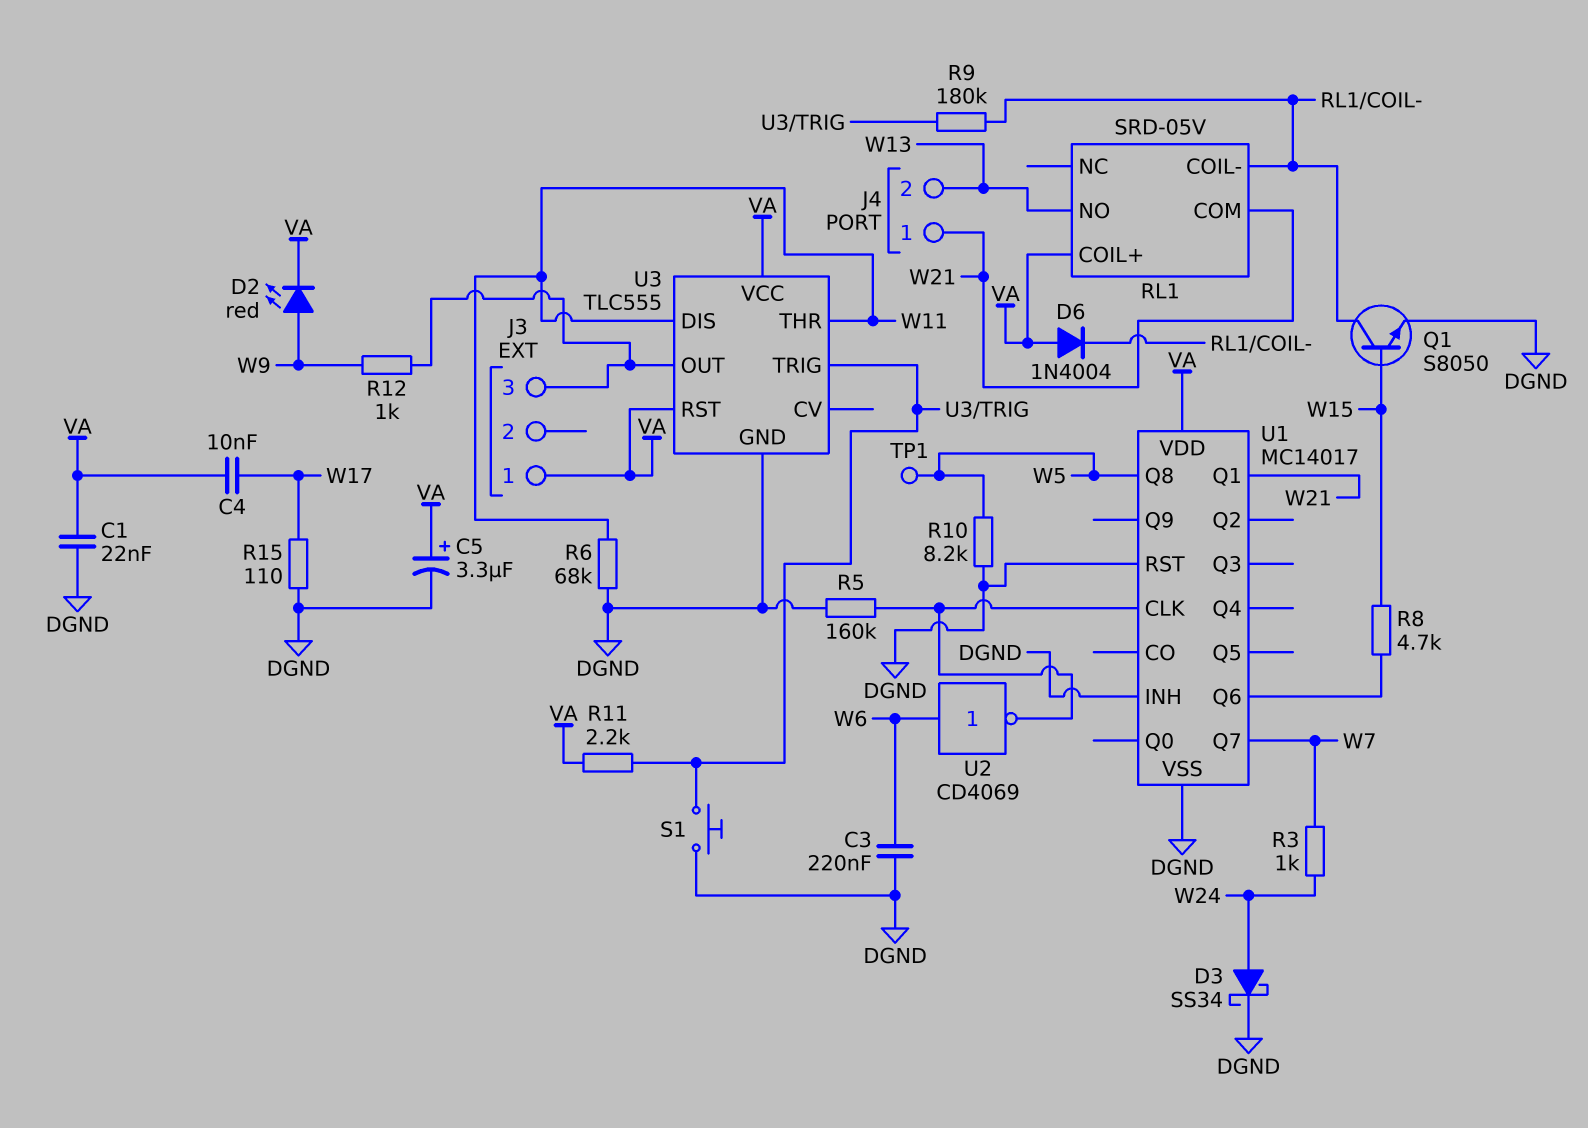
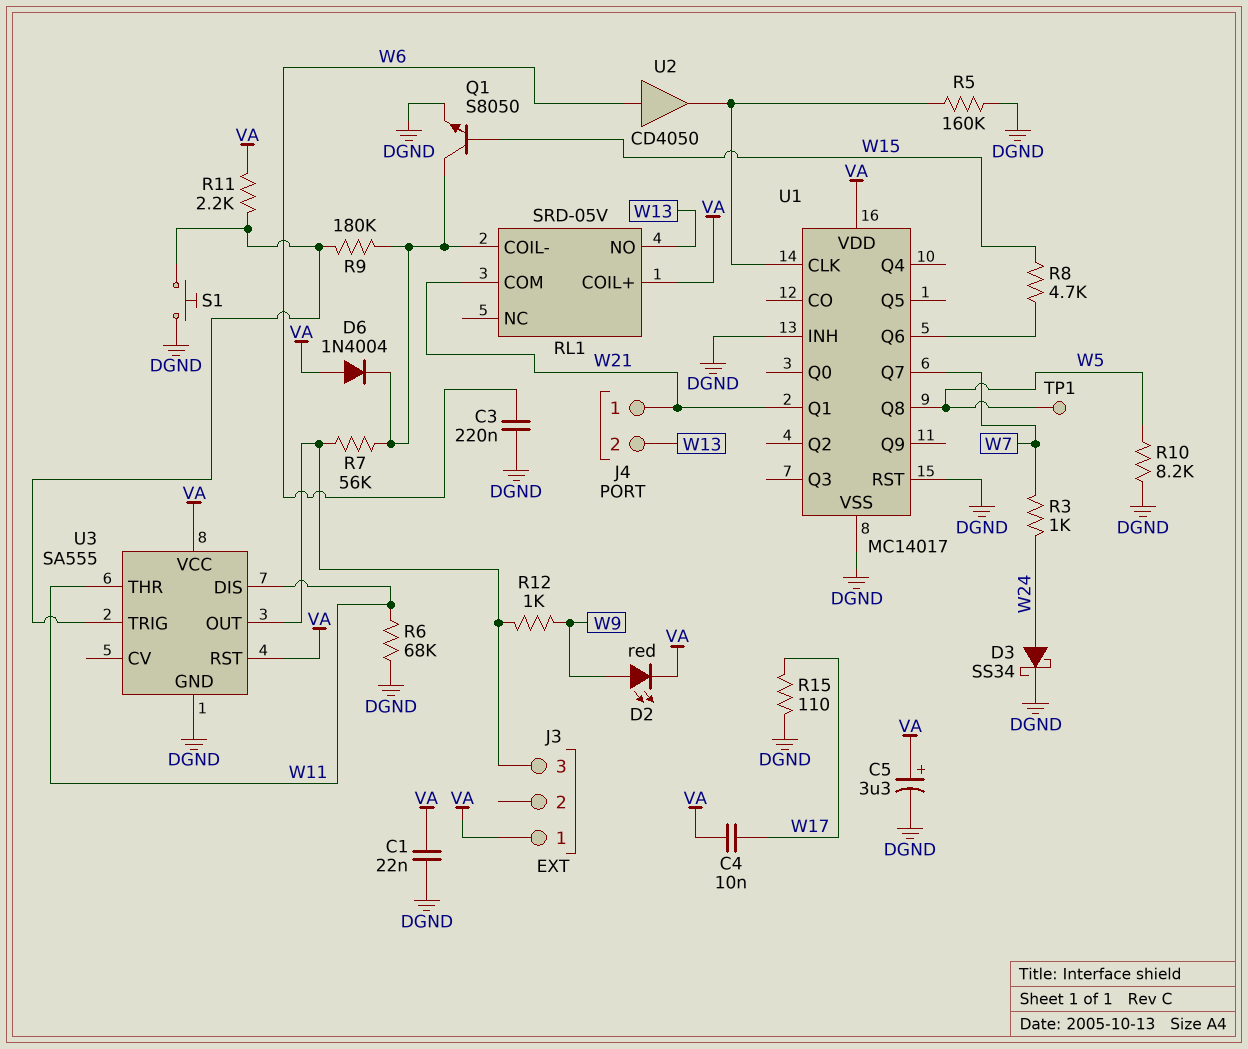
R7: none -> 56k (J3/3, RL1/COIL-)
U2: NOT CD4069 (in W6, out U1/CLK) -> buffer CD4050 (in W6, out U1/CLK)
U3: TLC555 -> SA555

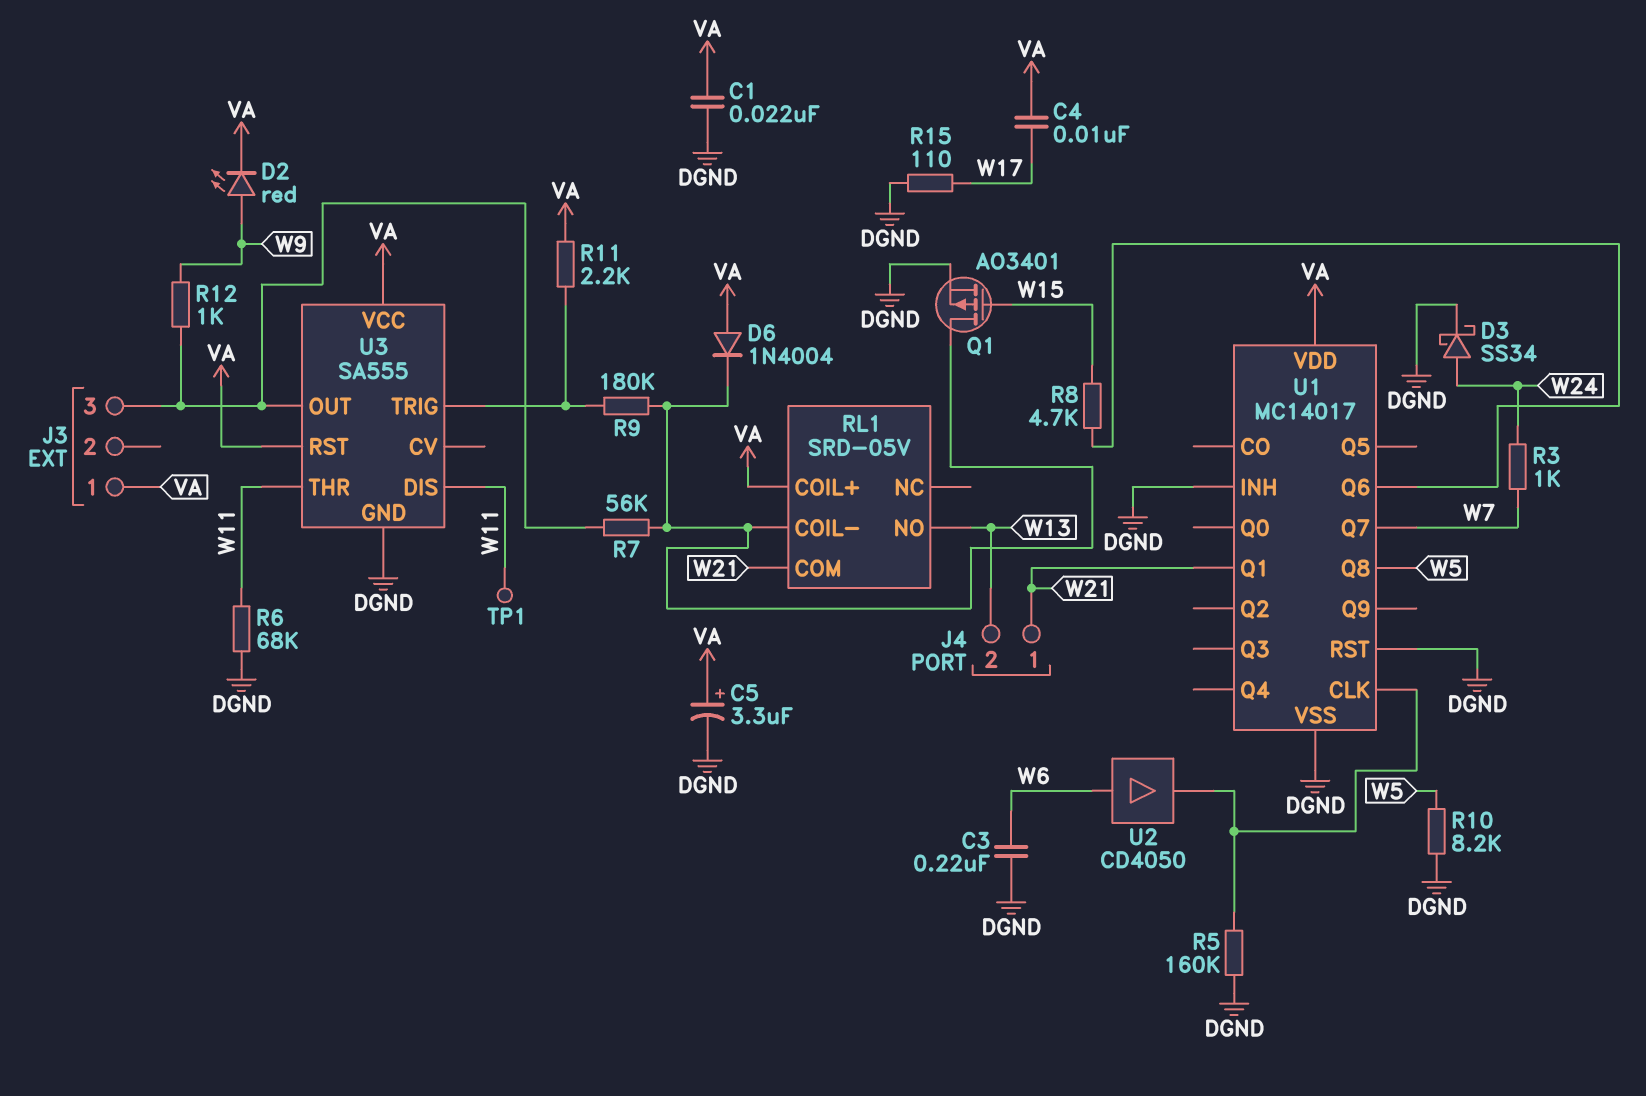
Q1: NPN S8050 (B W15, C RL1/COIL-, E DGND) -> PMOS AO3401 (G W15, D RL1/COIL-, S DGND)
S1: button (DGND, U3/TRIG) -> none
TP1: test point (W5) -> test point (W11)

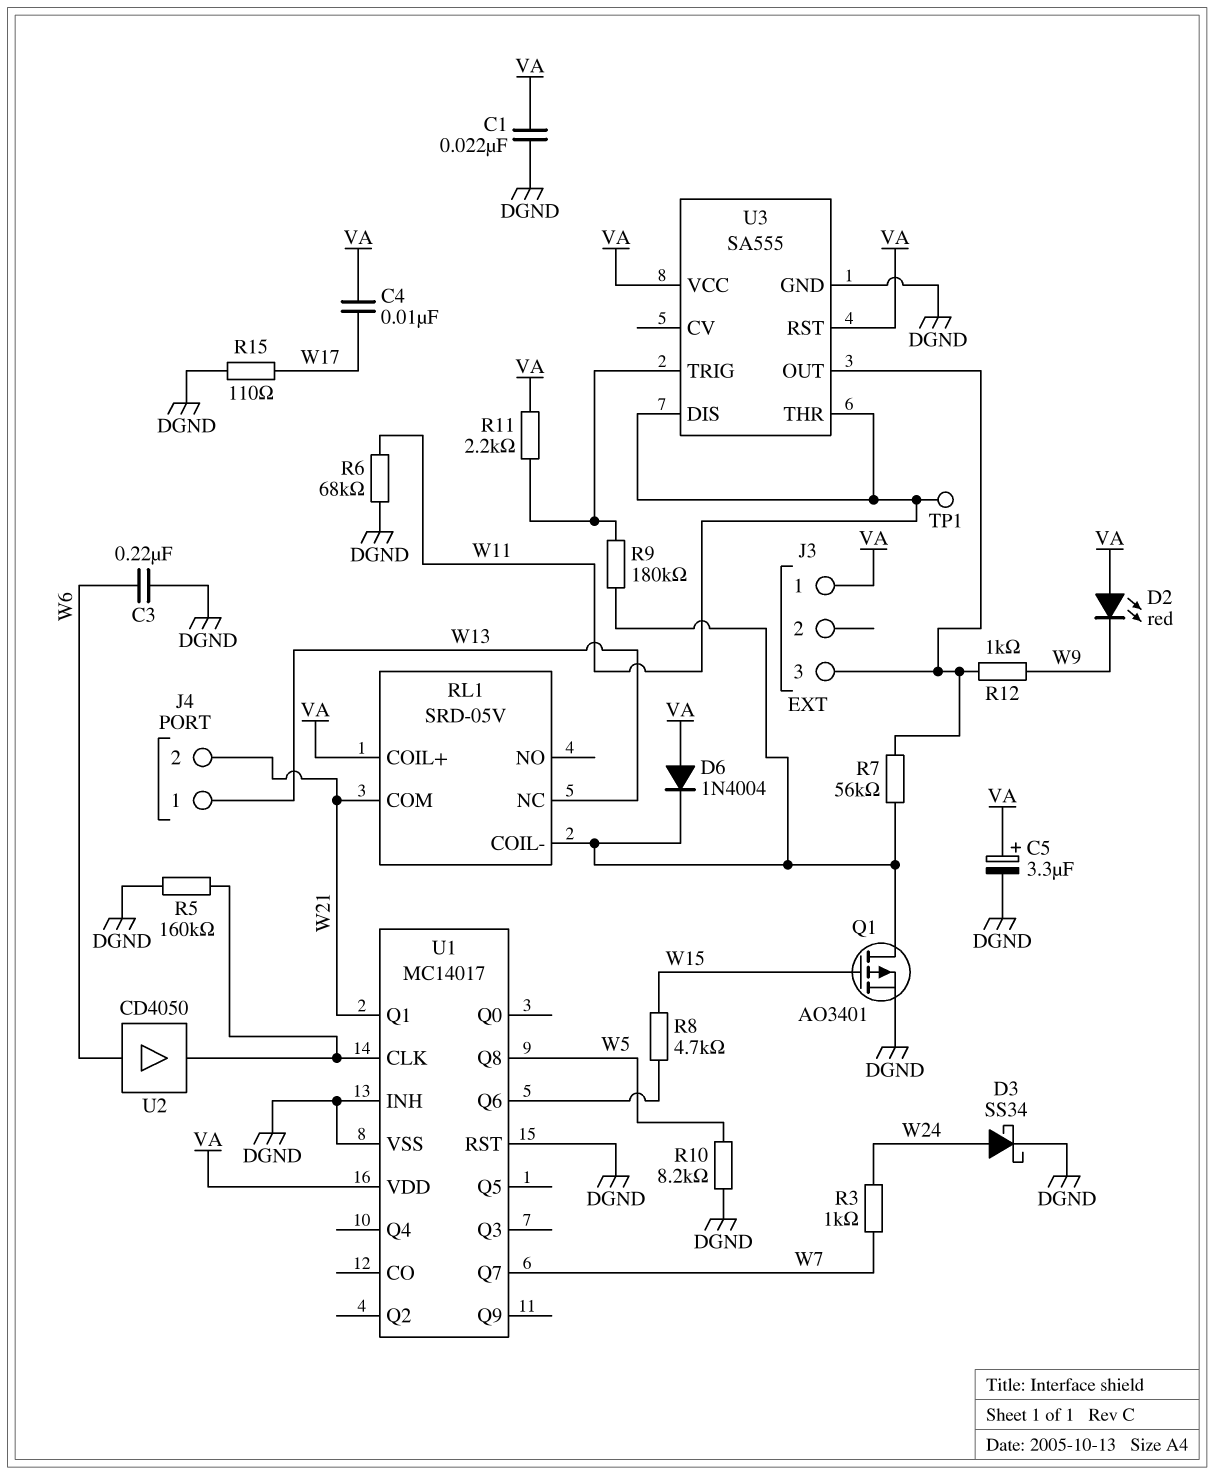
D2: LED red (A W9, K VA) -> LED red (A VA, K W9)
J4 pin 1: W21 -> W13
J4 pin 2: W13 -> W21
RL1 pin NC: none -> W13
RL1 pin NO: W13 -> none

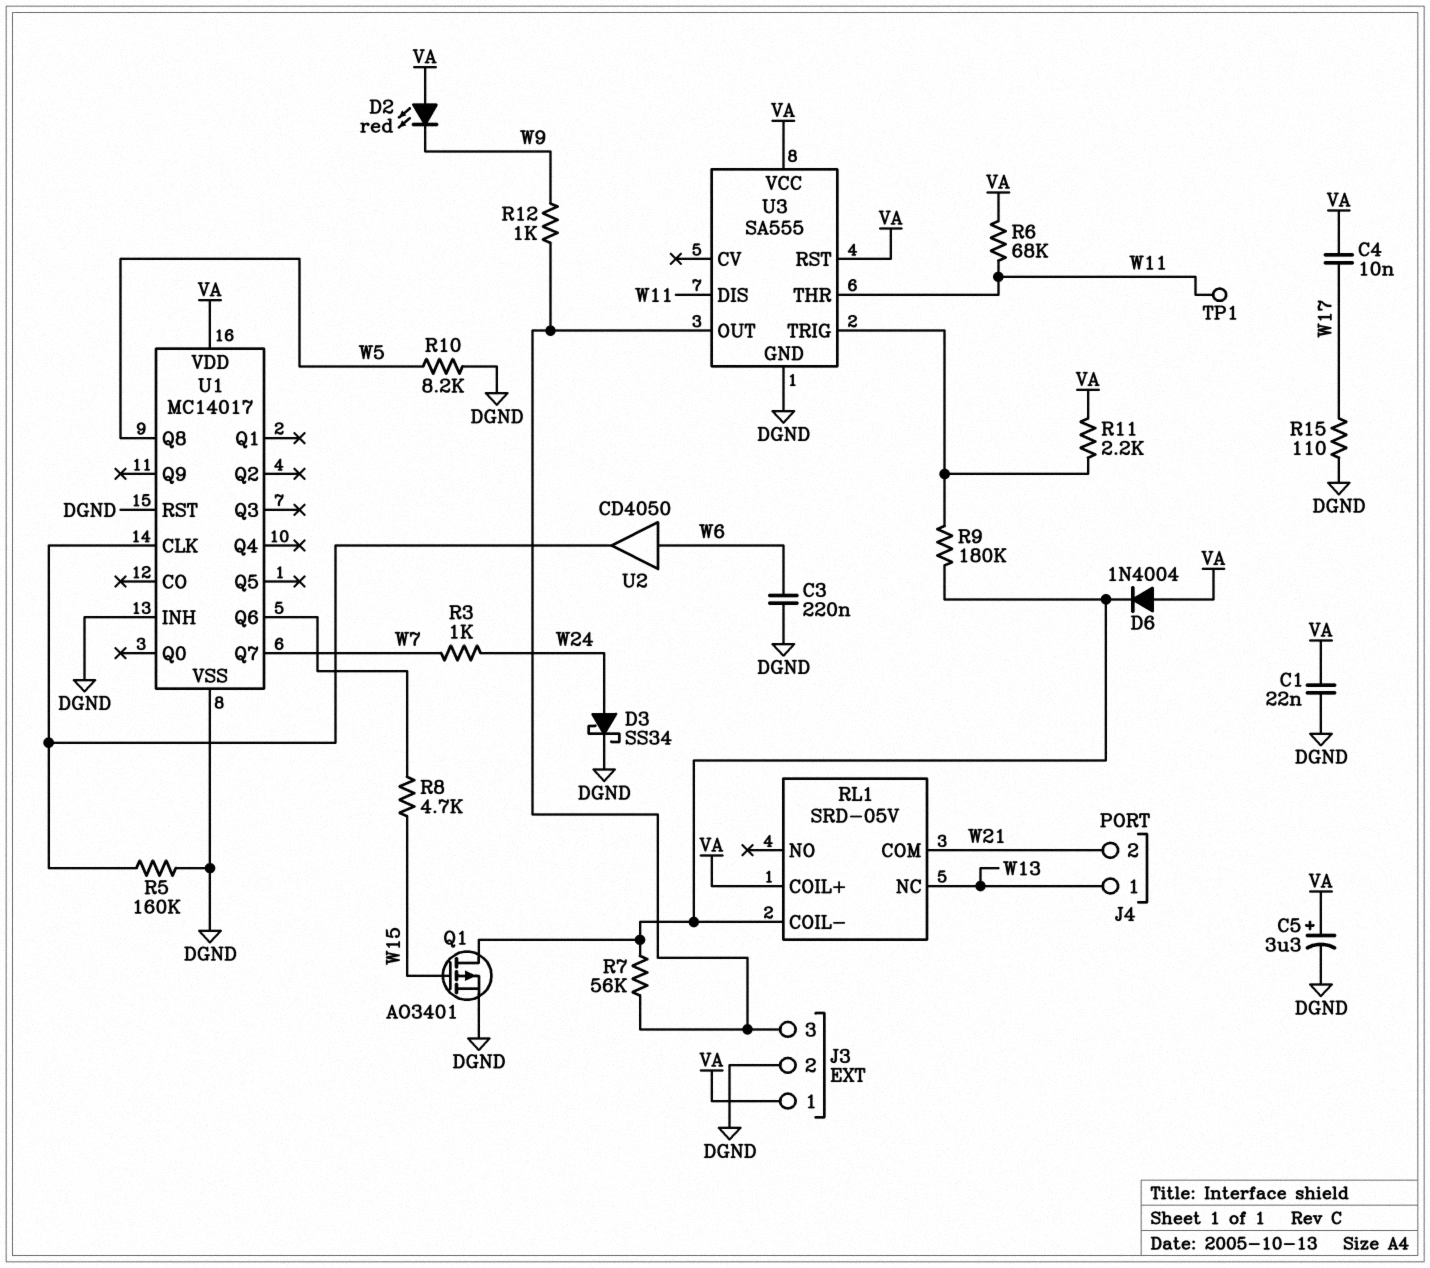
J3 pin 2: none -> DGND
R6: 68k (DGND, W11) -> 68k (VA, W11)
U1 pin Q1: W21 -> none

